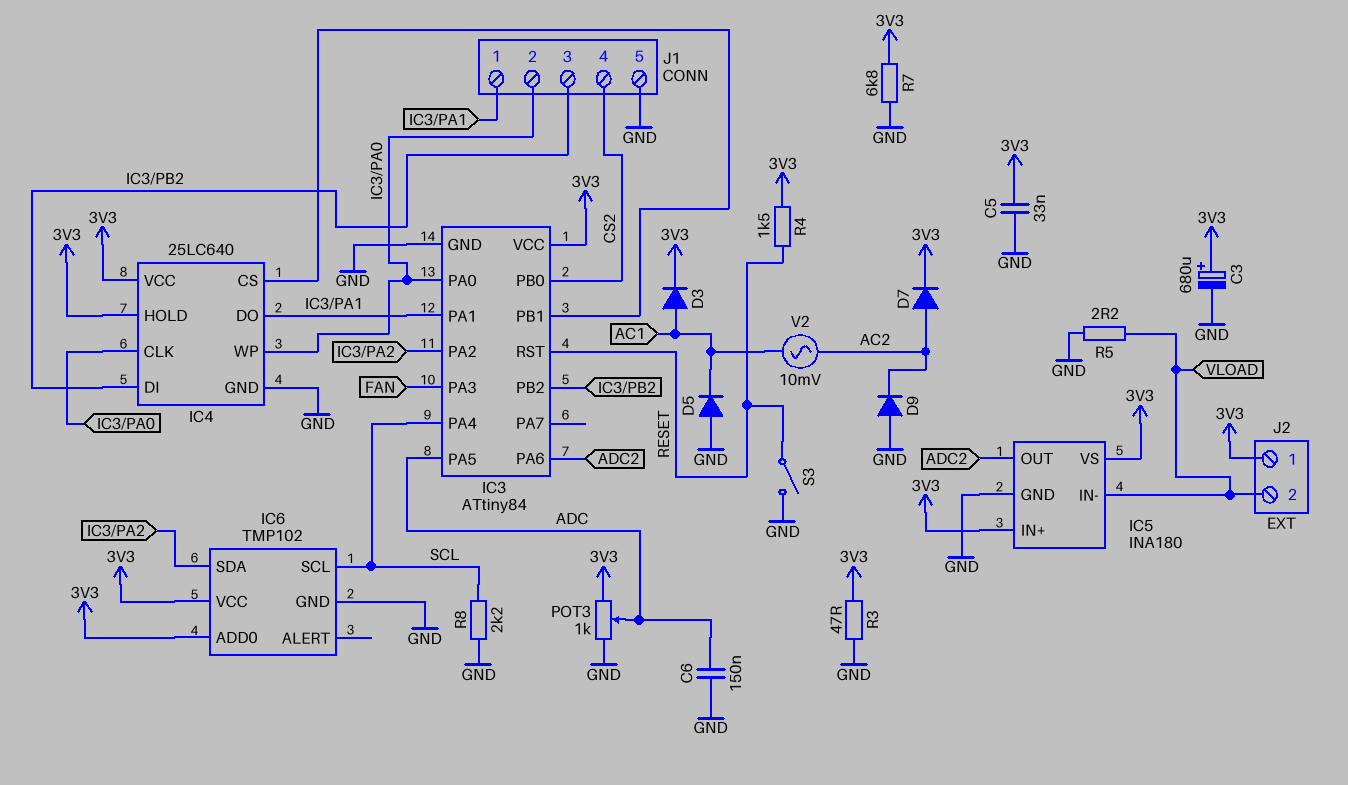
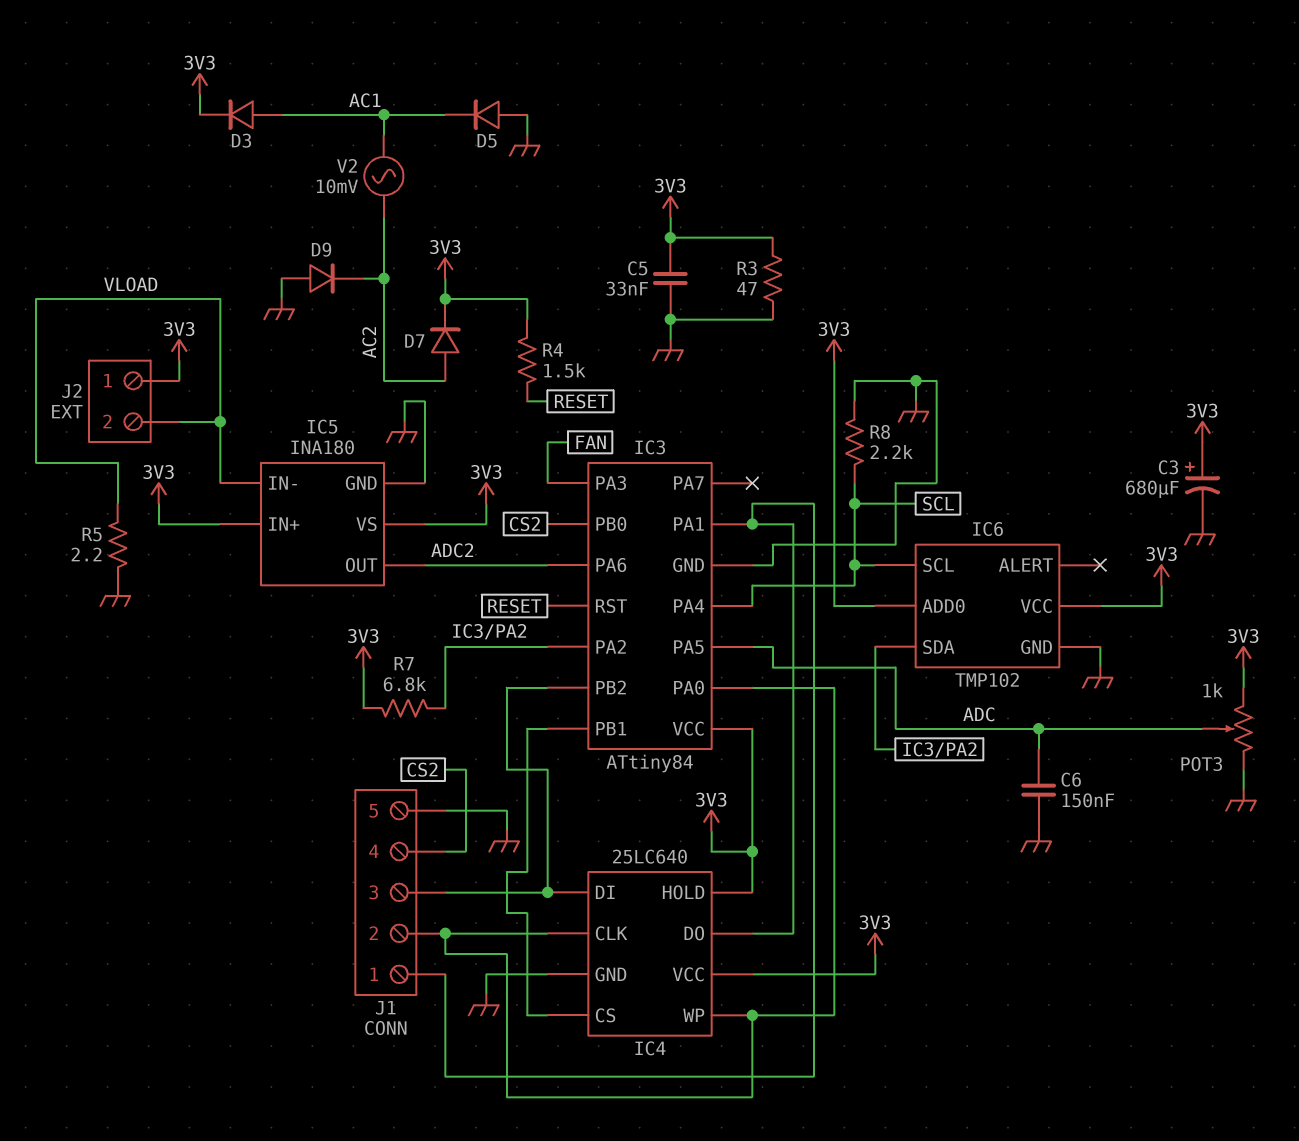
R7: 6.8k (3V3, GND) -> 6.8k (3V3, IC3/PA2)
S3: switch (GND, RESET) -> none

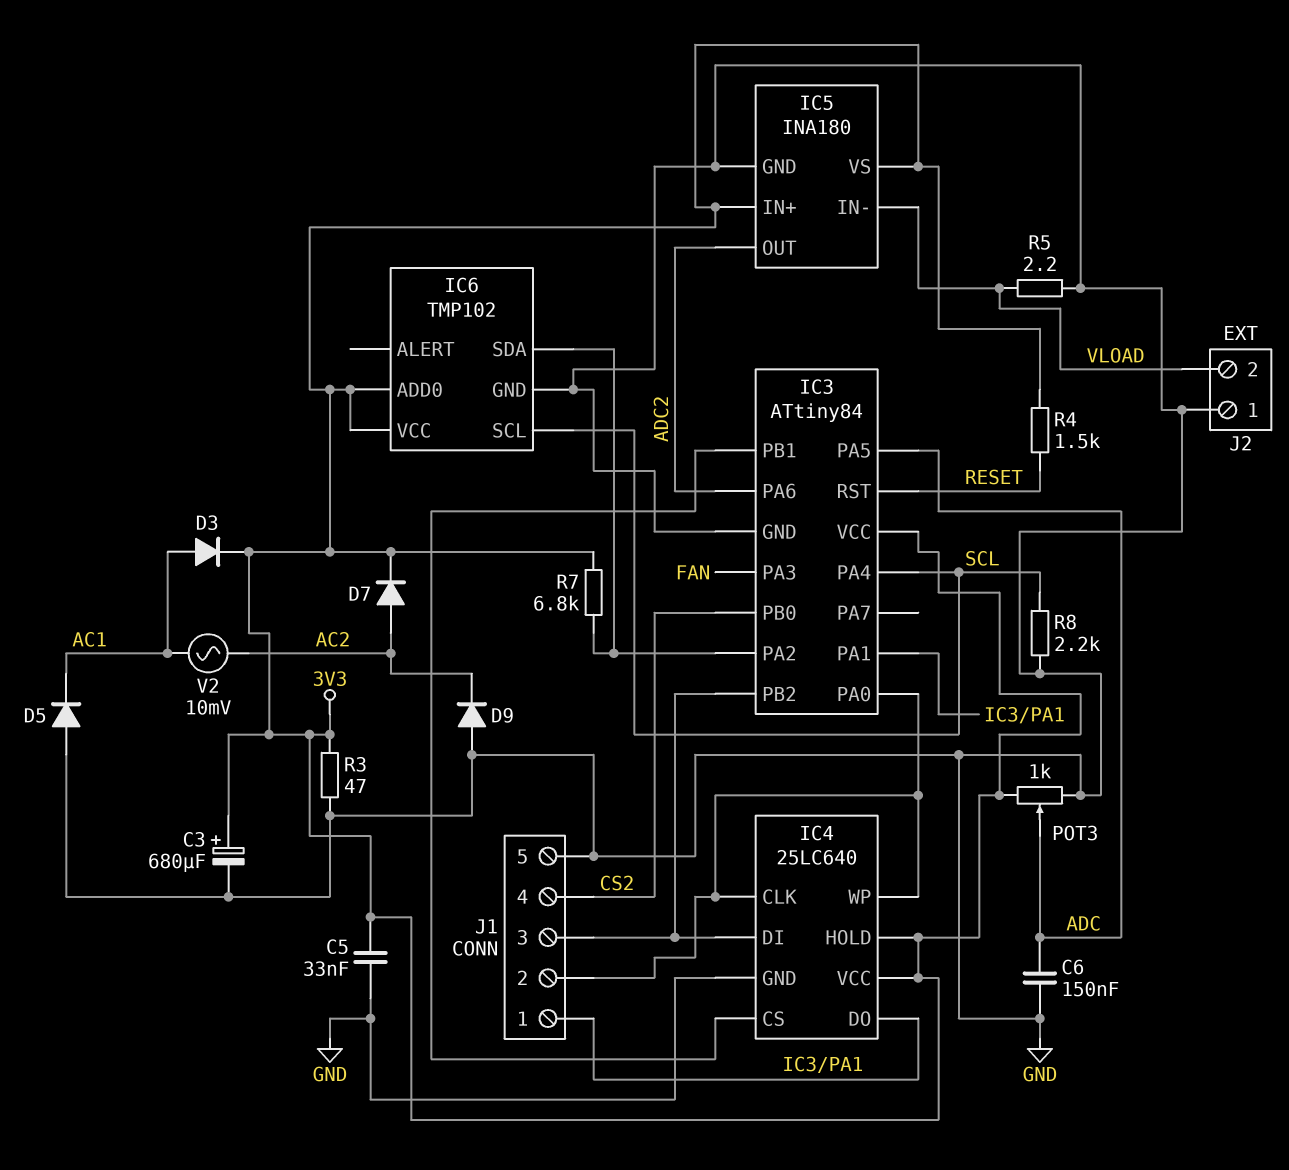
J2 pin 1: 3V3 -> GND

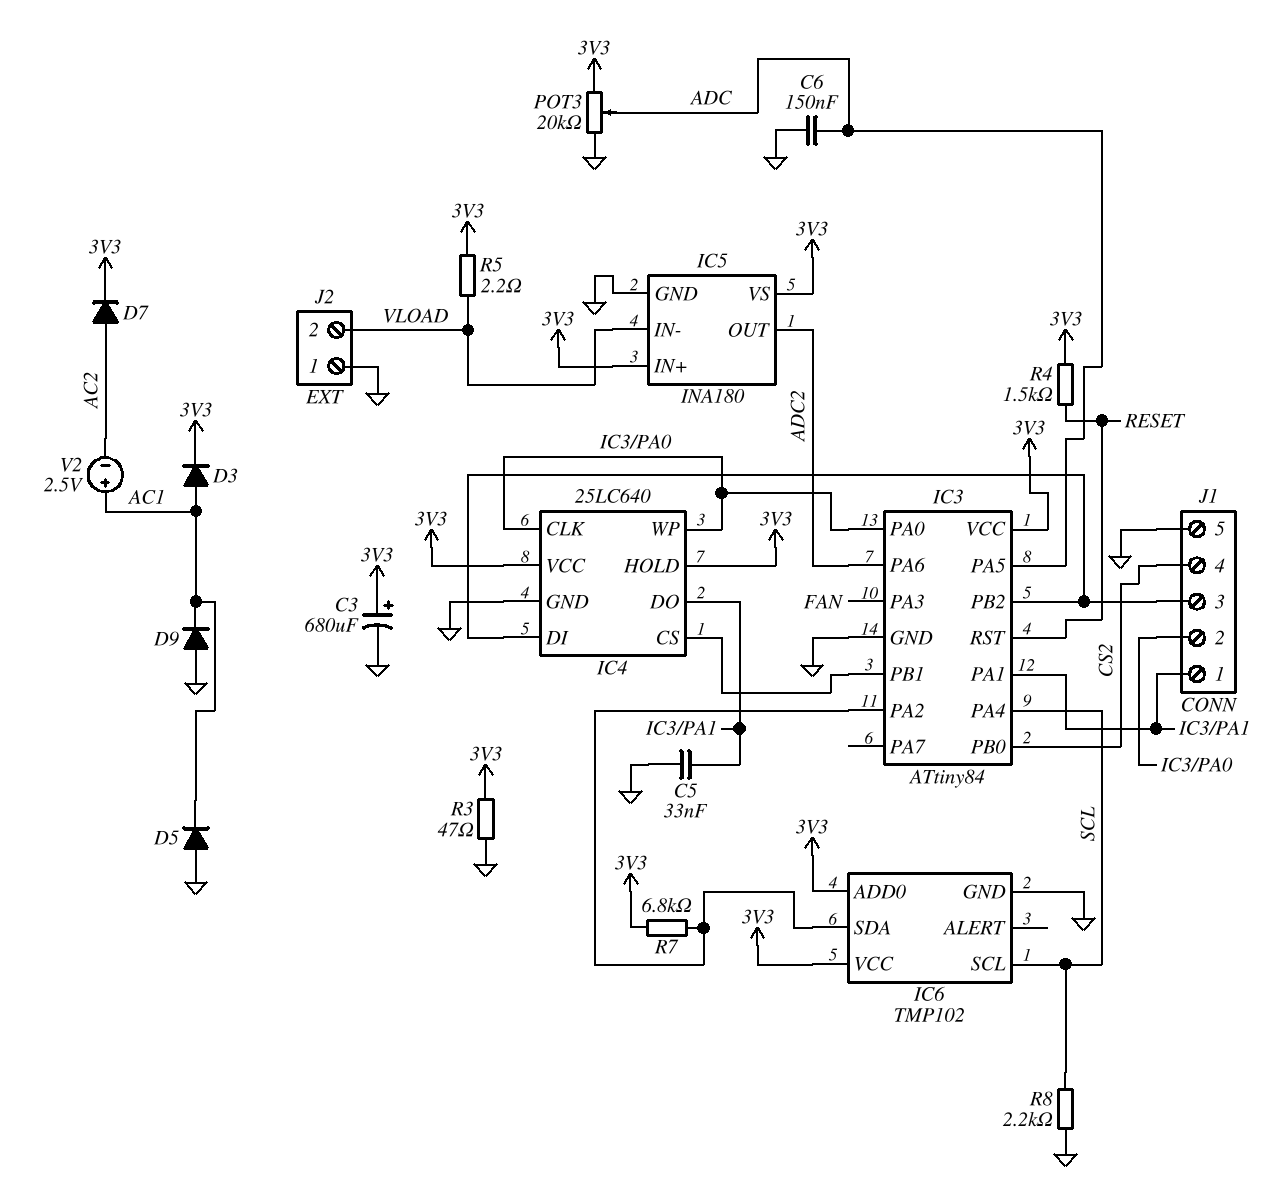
C5: 33nF (3V3, GND) -> 33nF (GND, IC3/PA1)
D9: diode (A GND, K AC2) -> diode (A GND, K AC1)
POT3: 1k (3V3, GND, wiper ADC) -> 20k (3V3, GND, wiper ADC)
R5: 2.2 (GND, VLOAD) -> 2.2 (3V3, VLOAD)
V2: AC 10mV (AC1, AC2) -> 2.5V (plus AC1, minus AC2)

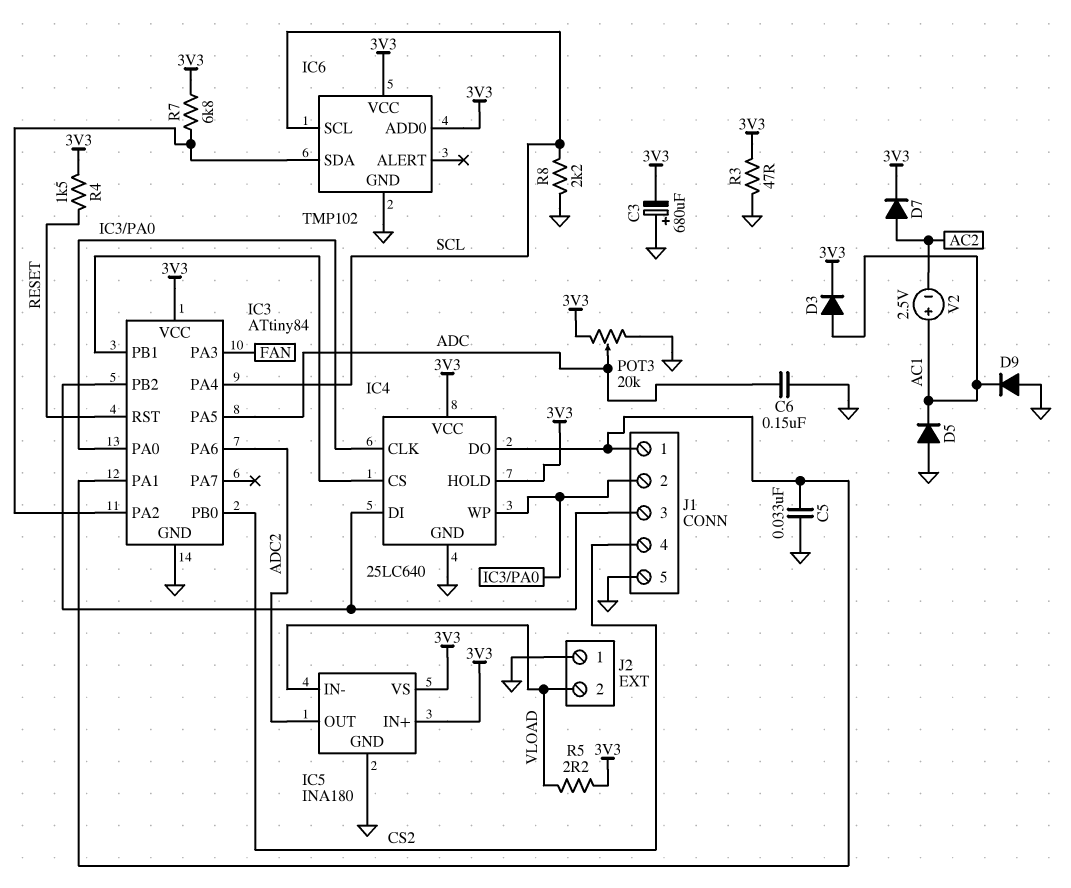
C3: 680uF (plus 3V3, minus GND) -> 680uF (plus GND, minus 3V3)

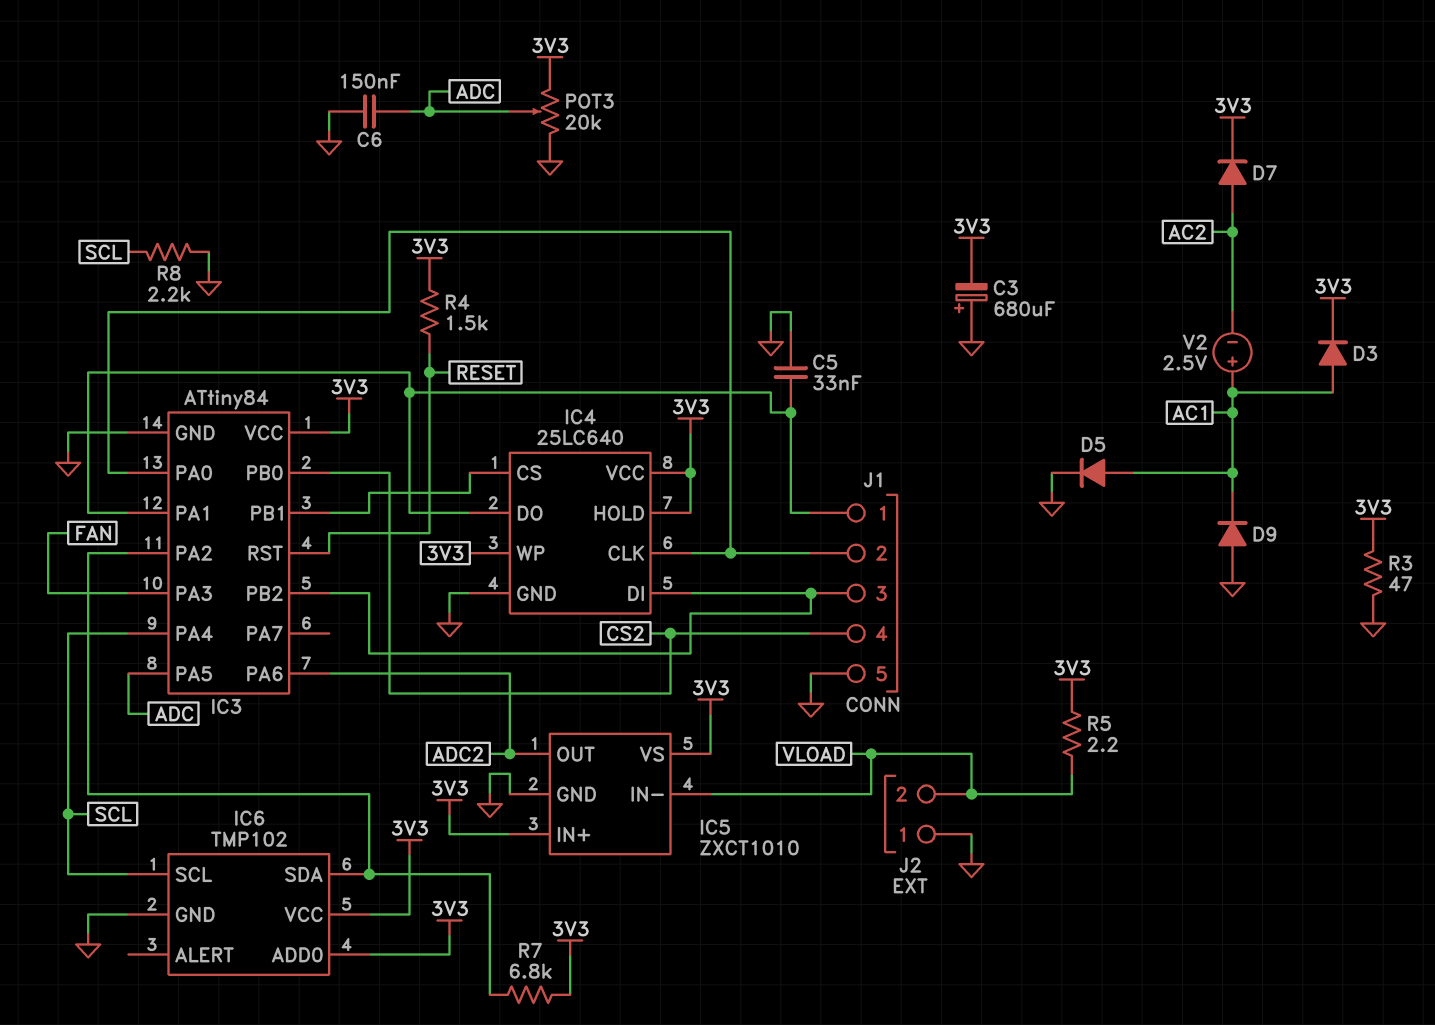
D5: diode (A GND, K AC1) -> diode (A AC1, K GND)
IC4 pin WP: IC3/PA0 -> 3V3
IC5: INA180 -> ZXCT1010

